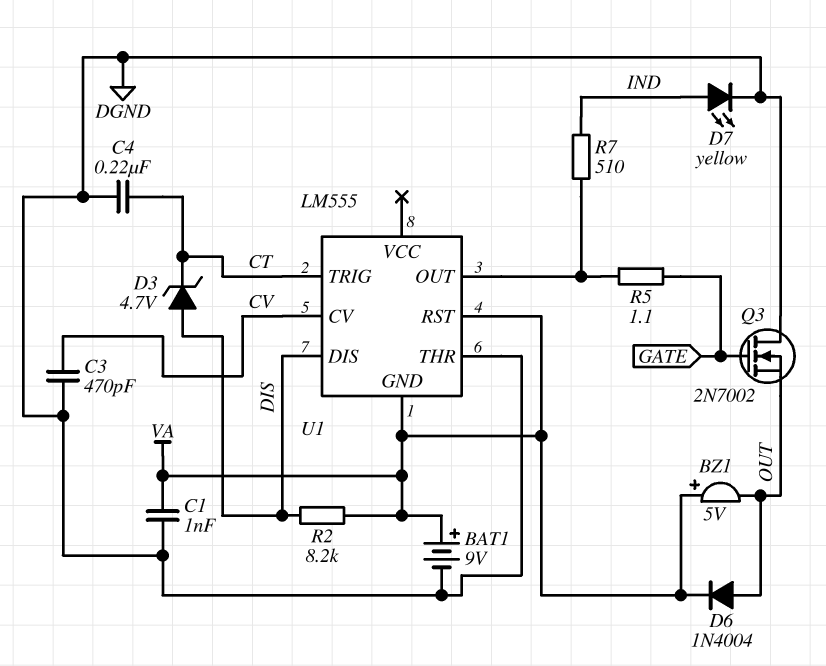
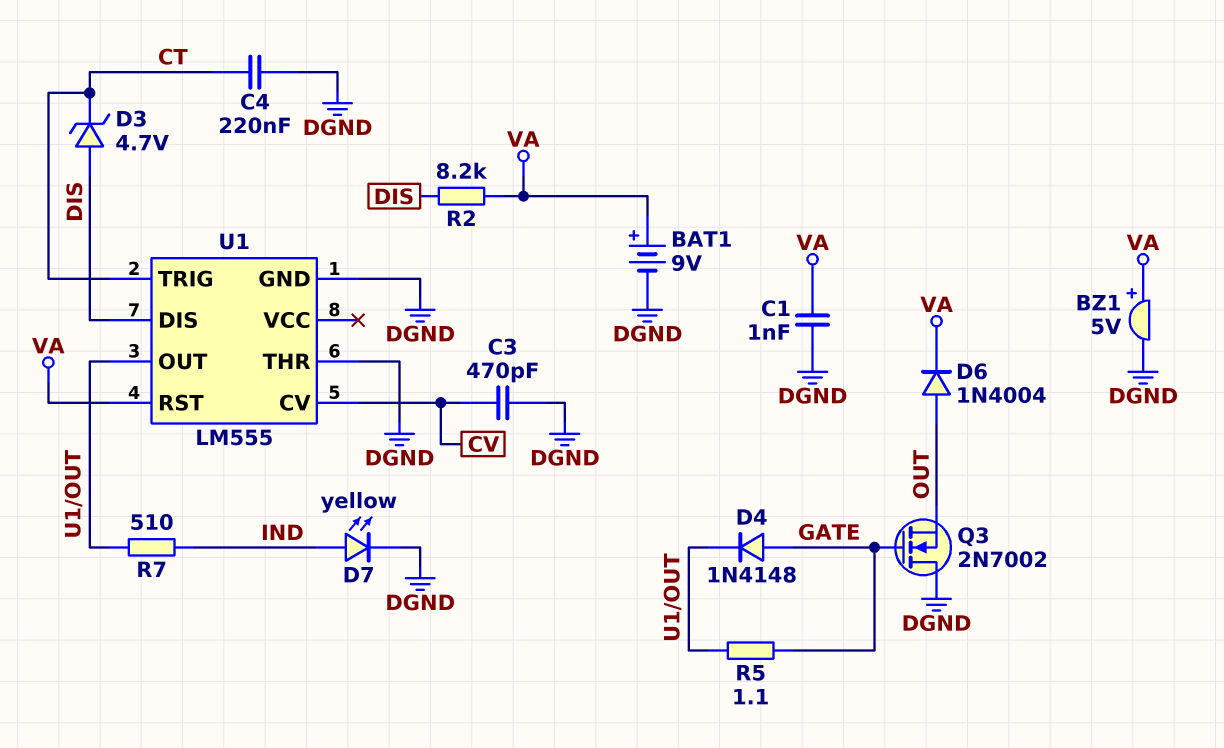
BZ1: buzzer 5V (plus VA, minus OUT) -> buzzer 5V (plus VA, minus DGND)
D4: none -> diode 1N4148 (A GATE, K U1/OUT)
U1 pin GND: VA -> DGND

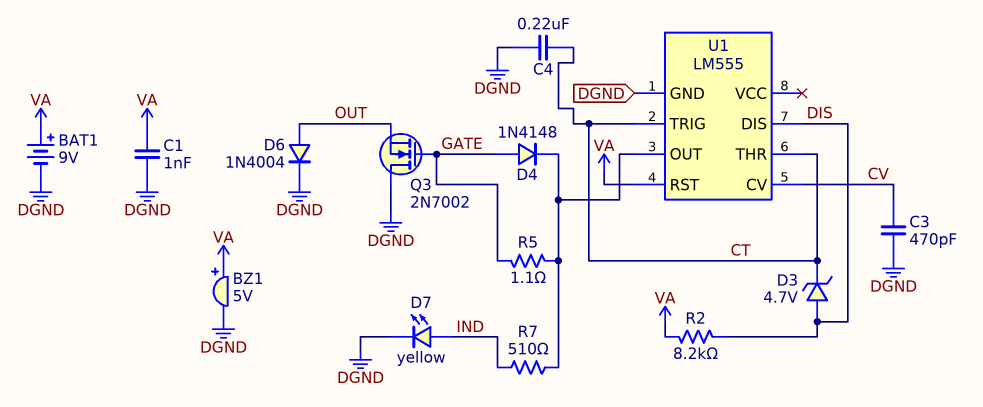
D6: diode 1N4004 (A OUT, K VA) -> diode 1N4004 (A OUT, K DGND)
U1 pin THR: DGND -> CT

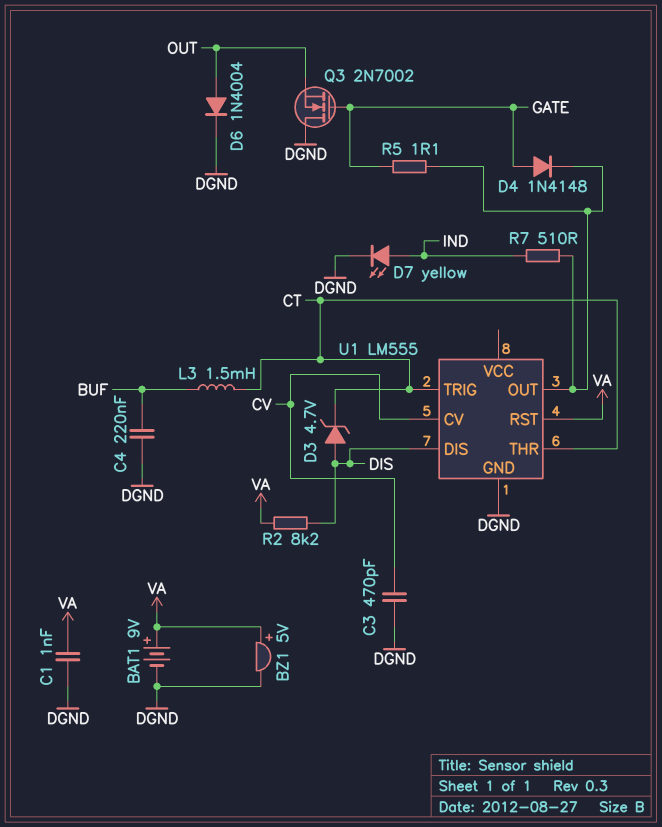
C4: 220nF (CT, DGND) -> 220nF (BUF, DGND)
L3: none -> 1.5mH (BUF, CT)

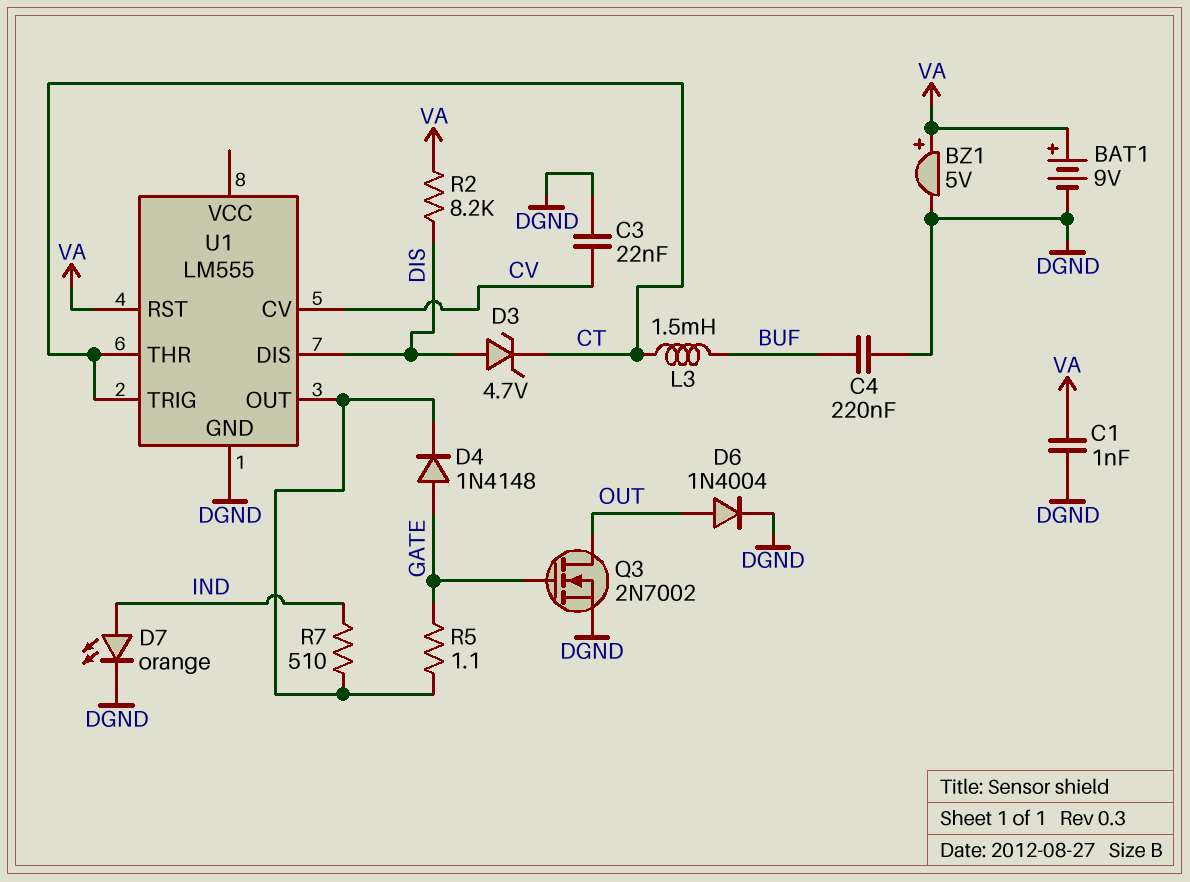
C3: 470pF (CV, DGND) -> 22nF (CV, DGND)
D7: LED yellow (A IND, K DGND) -> LED orange (A IND, K DGND)
Q3: NMOS 2N7002 (G GATE, D DGND, S OUT) -> NMOS 2N7002 (G GATE, D OUT, S DGND)

